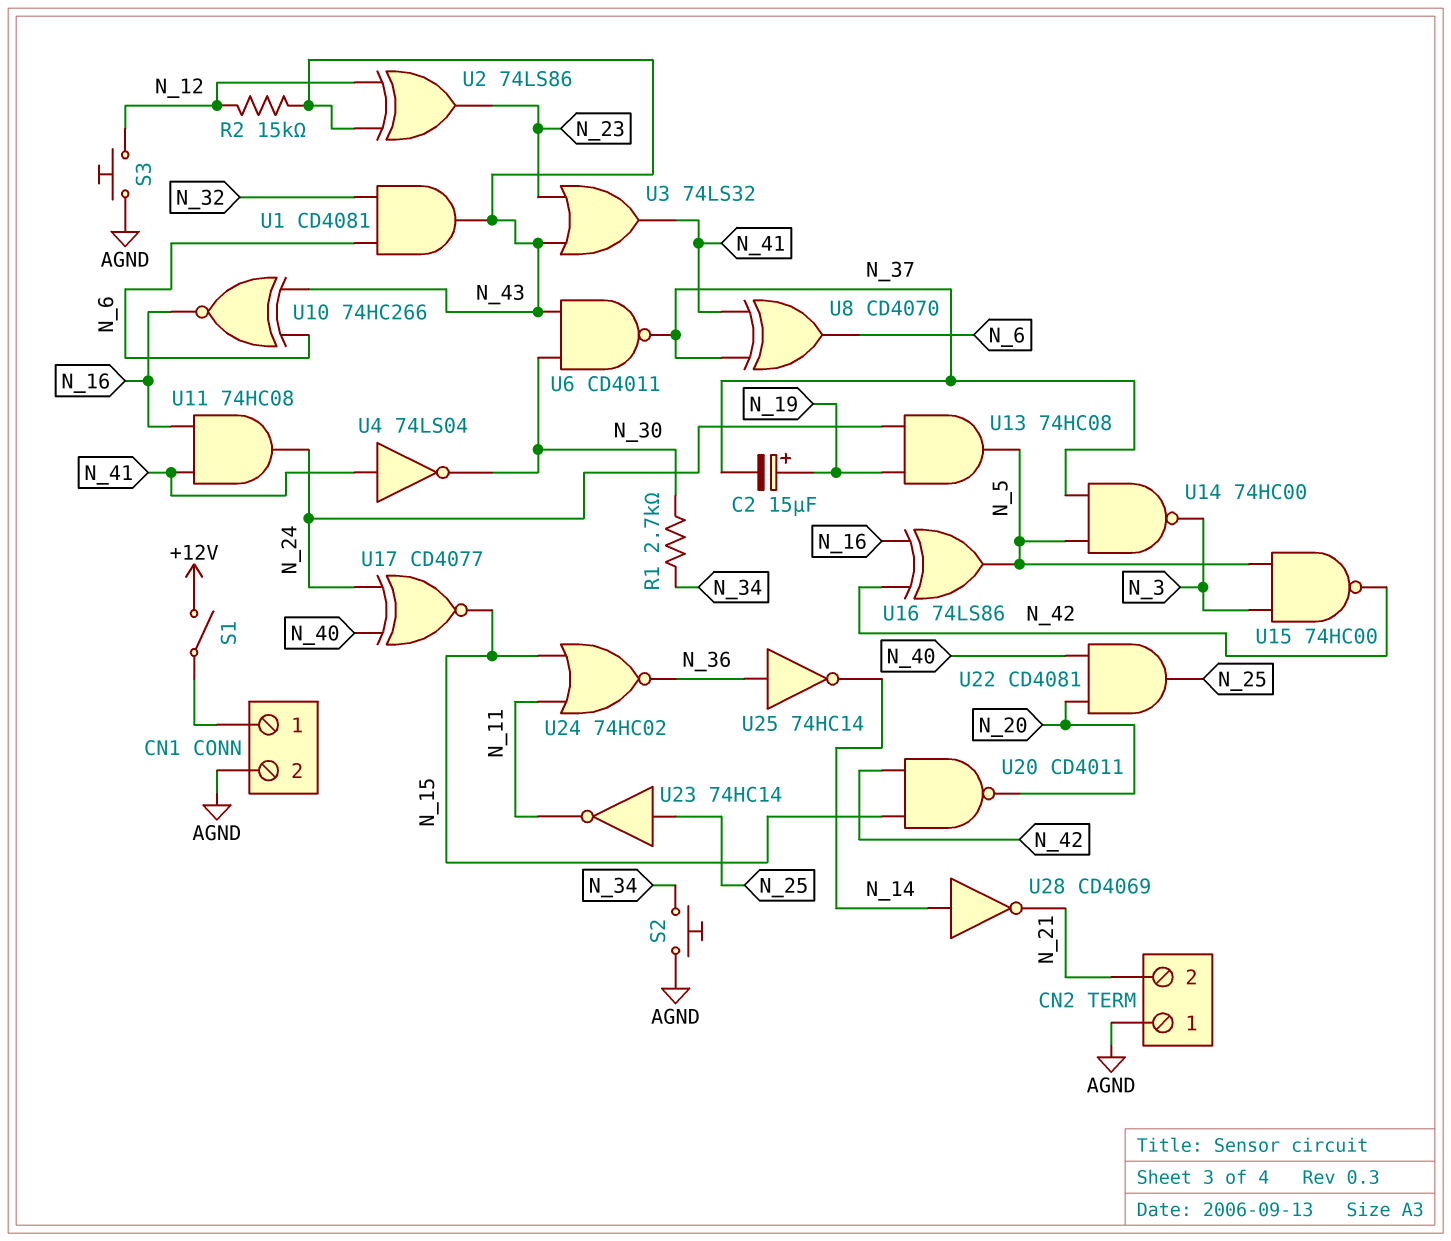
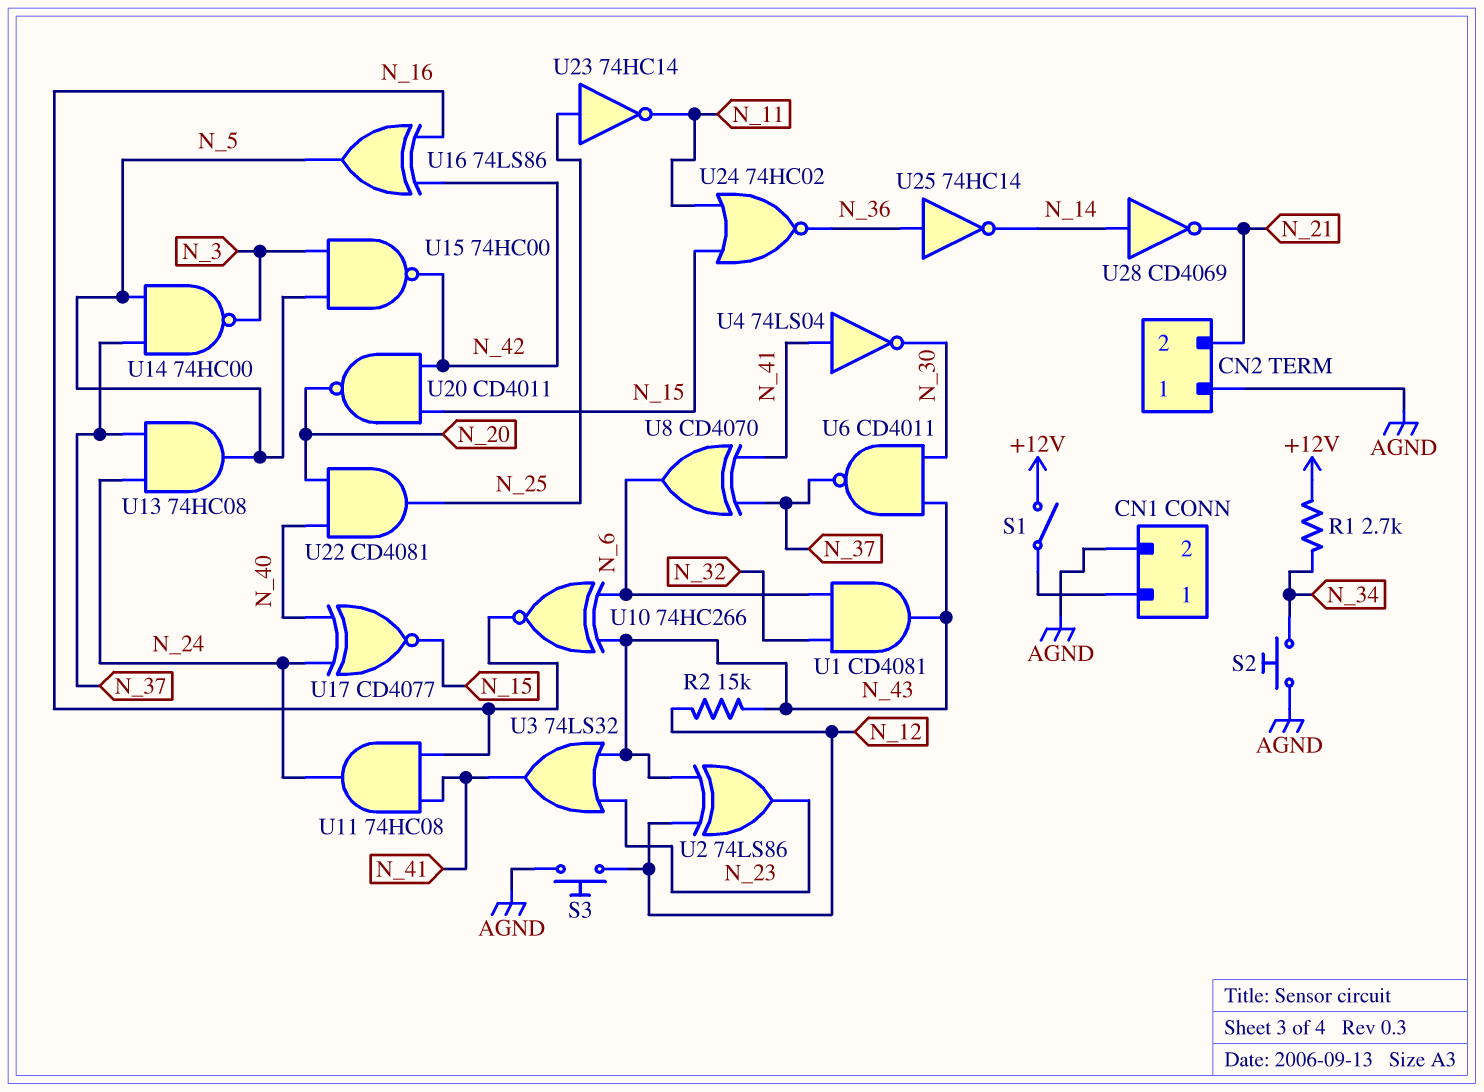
C2: 15uF (plus N_19, minus N_37) -> none
R1: 2.7k (N_30, N_34) -> 2.7k (+12V, N_34)
U13: AND 74HC08 (in N_19, in N_24, out N_5) -> AND 74HC08 (in N_24, in N_37, out N_5)

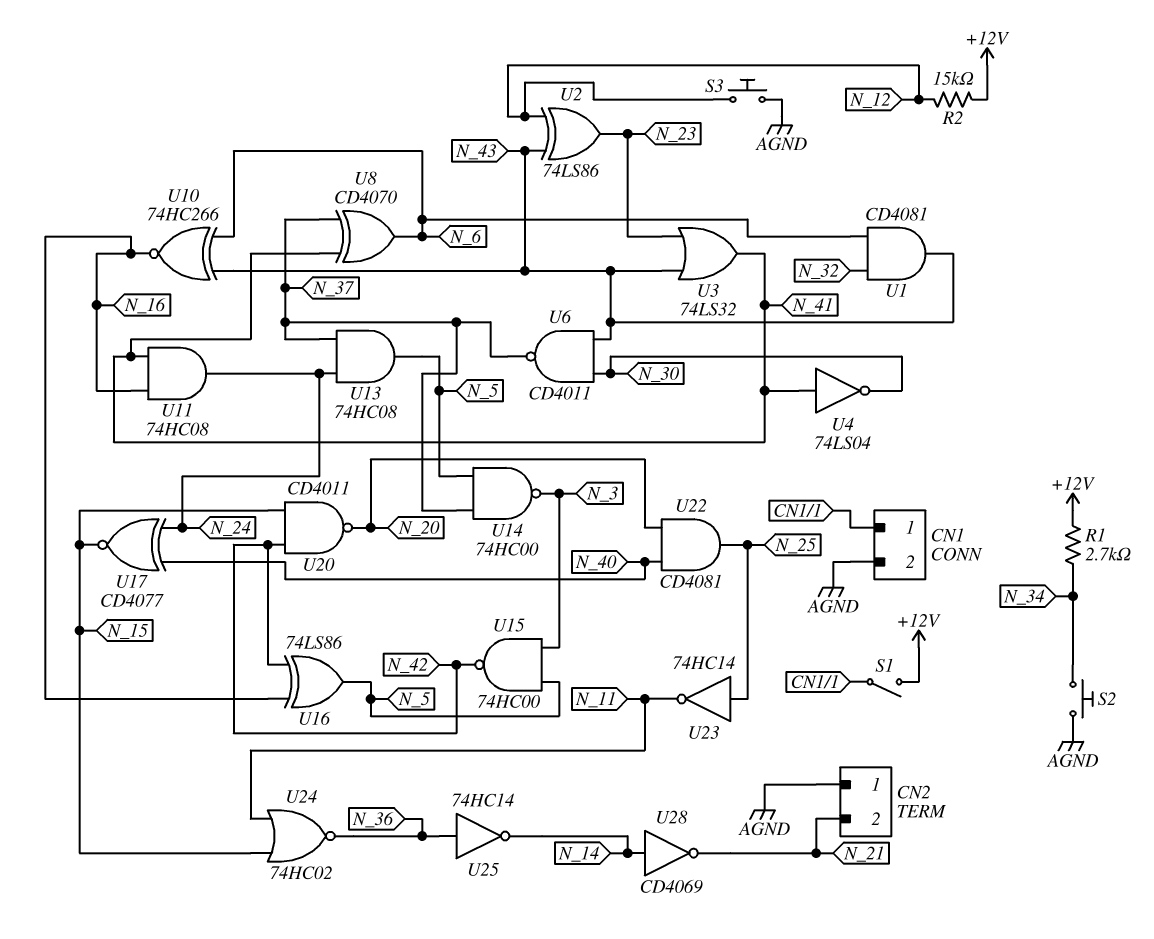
R2: 15k (N_12, N_43) -> 15k (+12V, N_12)

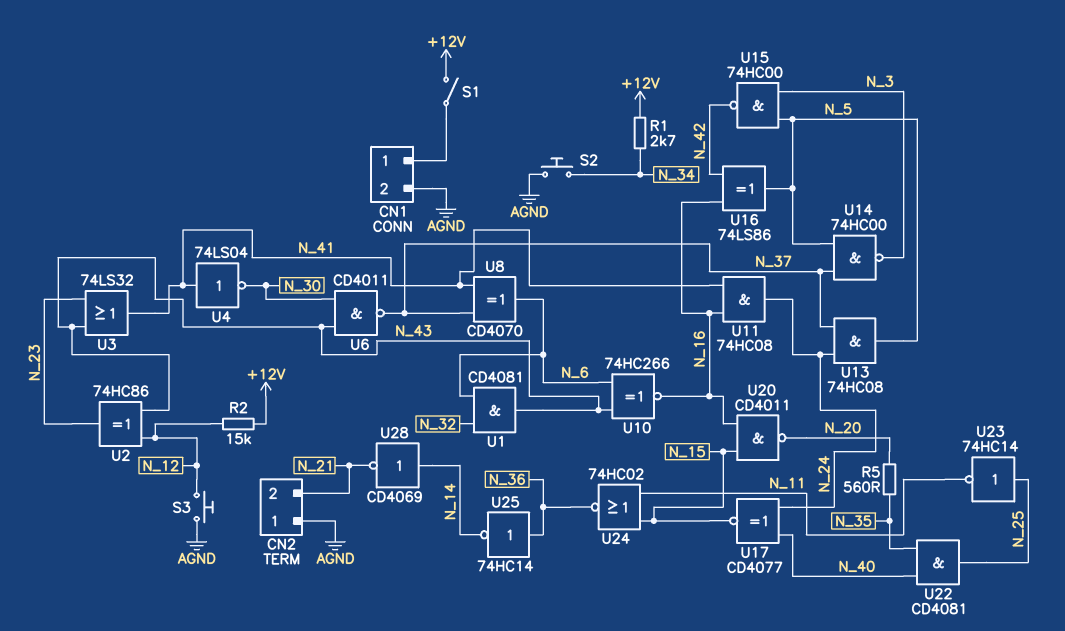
R5: none -> 560 (N_20, N_35)
U2: XOR 74LS86 (in N_12, in N_43, out N_23) -> XOR 74HC86 (in N_12, in N_43, out N_23)
U20: NAND CD4011 (in N_15, in N_42, out N_20) -> NAND CD4011 (in N_15, in N_16, out N_20)
U22: AND CD4081 (in N_20, in N_40, out N_25) -> AND CD4081 (in N_35, in N_40, out N_25)

